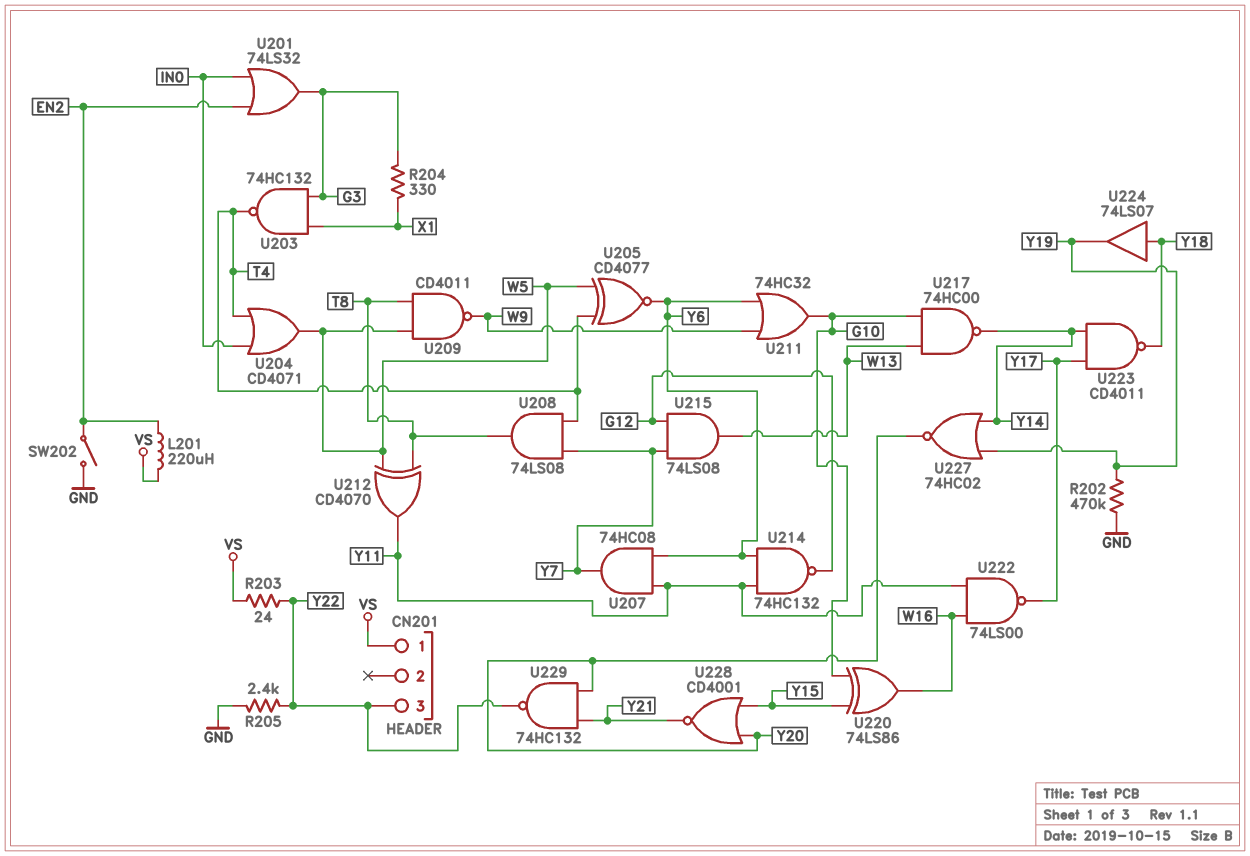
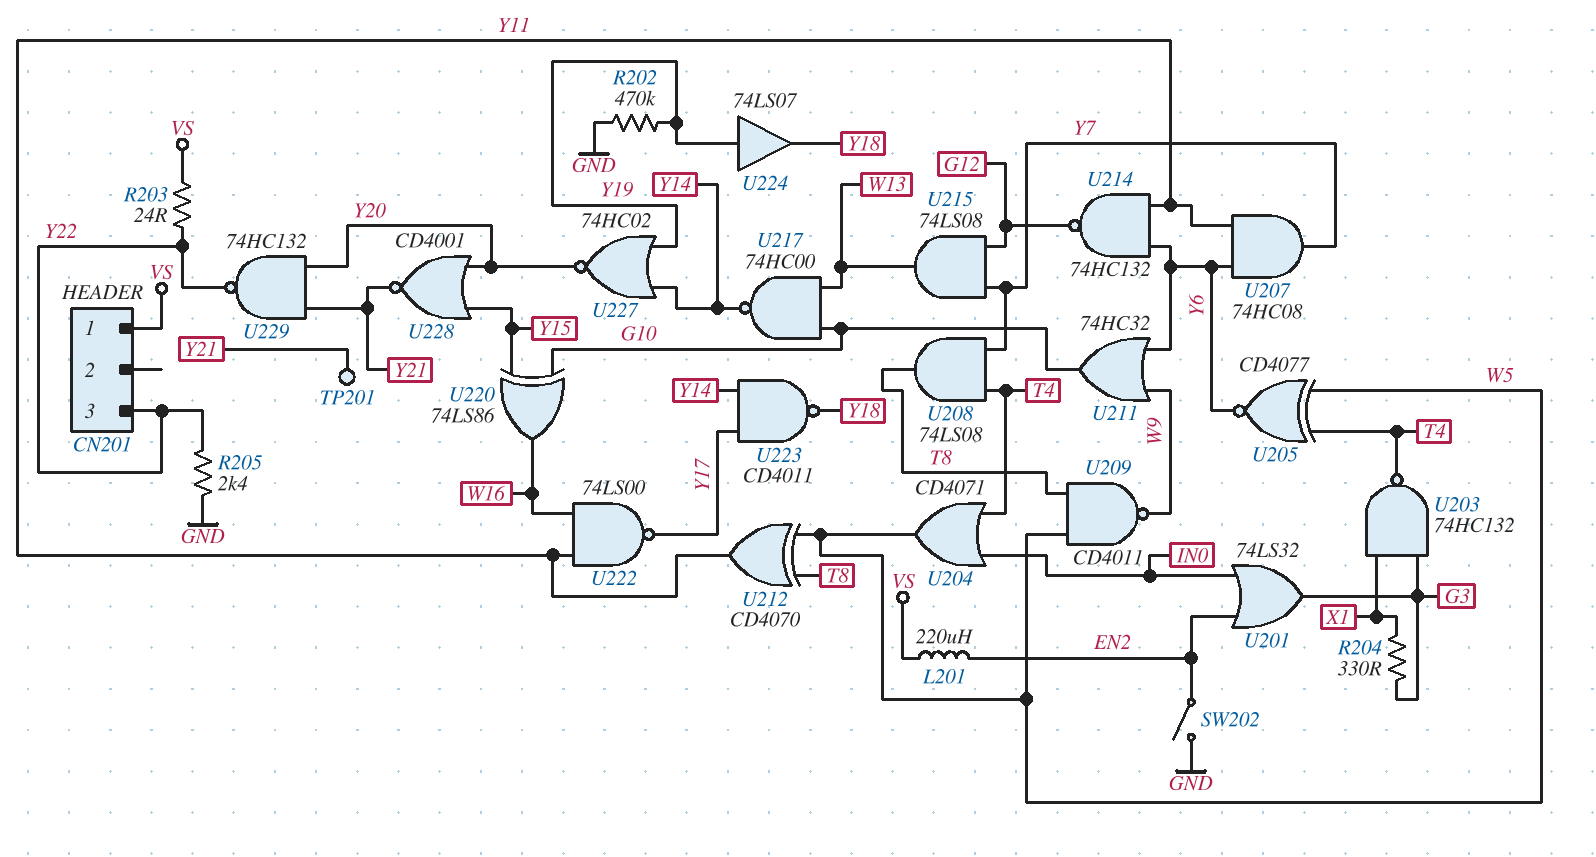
TP201: none -> test point (Y21)
U224: buffer 74LS07 (in Y18, out Y19) -> buffer 74LS07 (in Y19, out Y18)

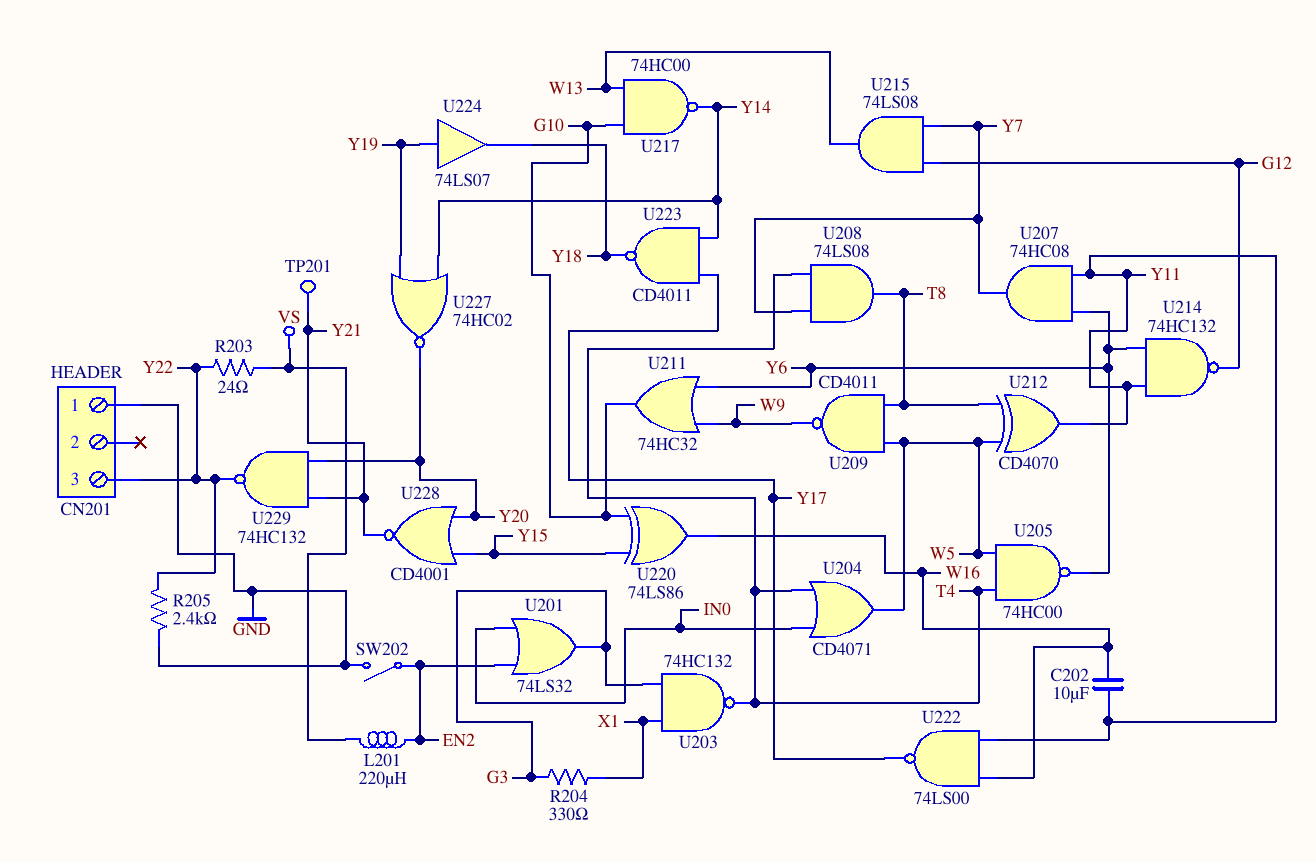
C202: none -> 10uF (W16, Y11)
CN201 pin 1: VS -> GND
R202: 470k (GND, Y19) -> none
U205: XNOR CD4077 (in T4, in W5, out Y6) -> NAND 74HC00 (in T4, in W5, out Y6)

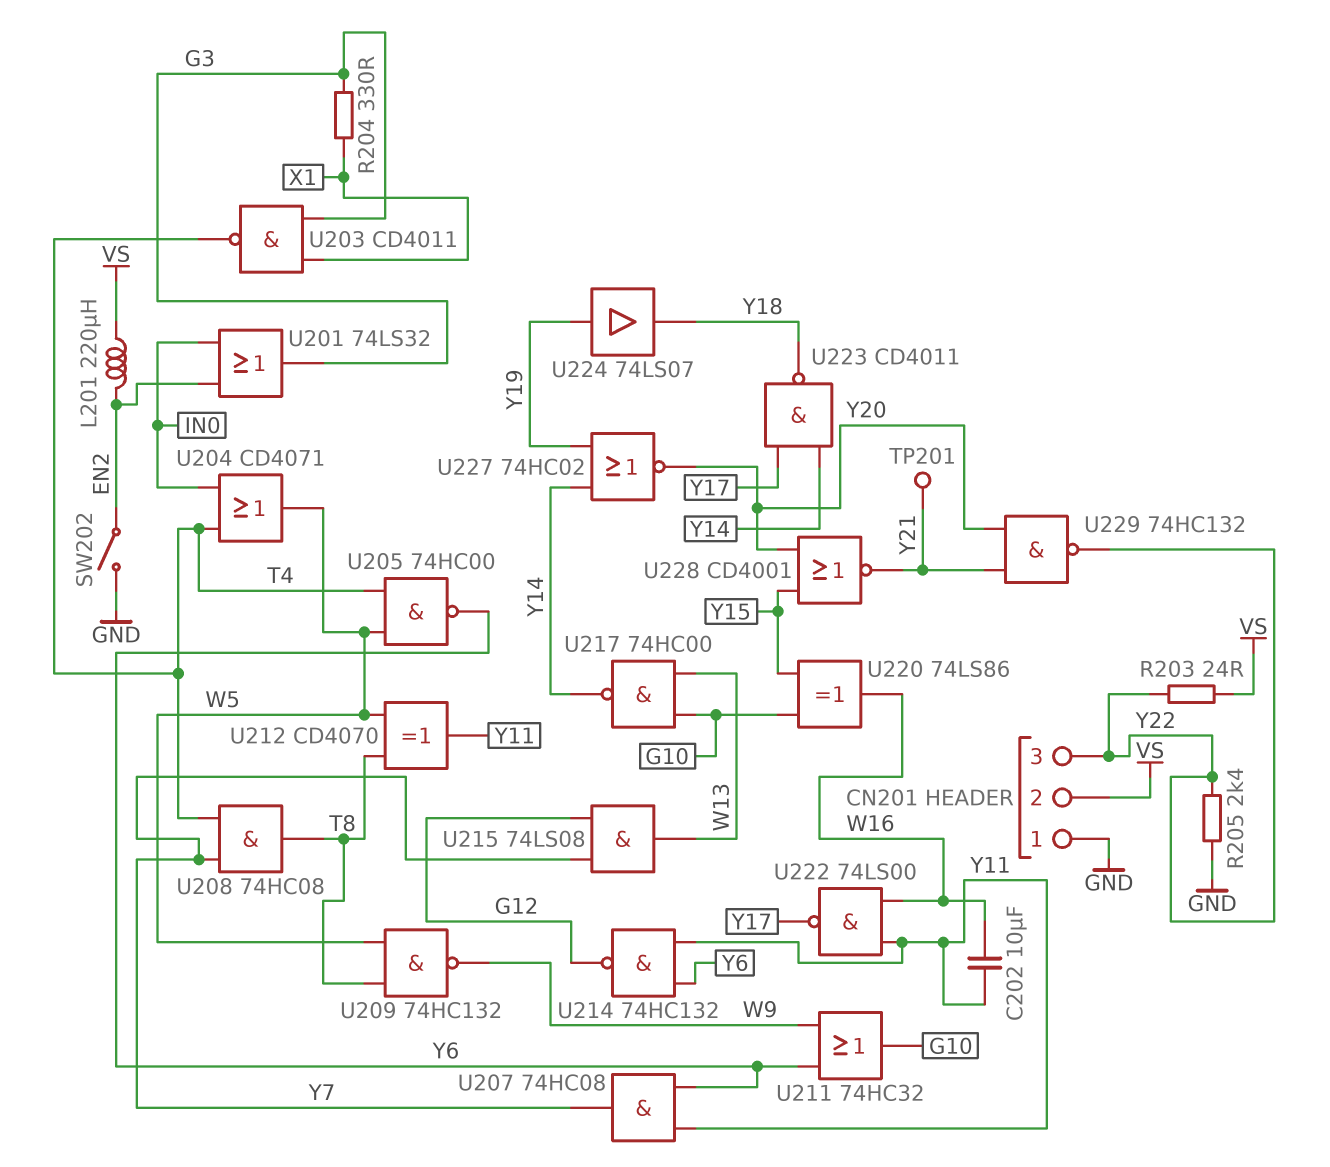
CN201 pin 2: none -> VS
U203: NAND 74HC132 (in G3, in X1, out T4) -> NAND CD4011 (in G3, in X1, out T4)
U208: AND 74LS08 (in T4, in Y7, out T8) -> AND 74HC08 (in T4, in Y7, out T8)
U209: NAND CD4011 (in T8, in W5, out W9) -> NAND 74HC132 (in T8, in W5, out W9)

